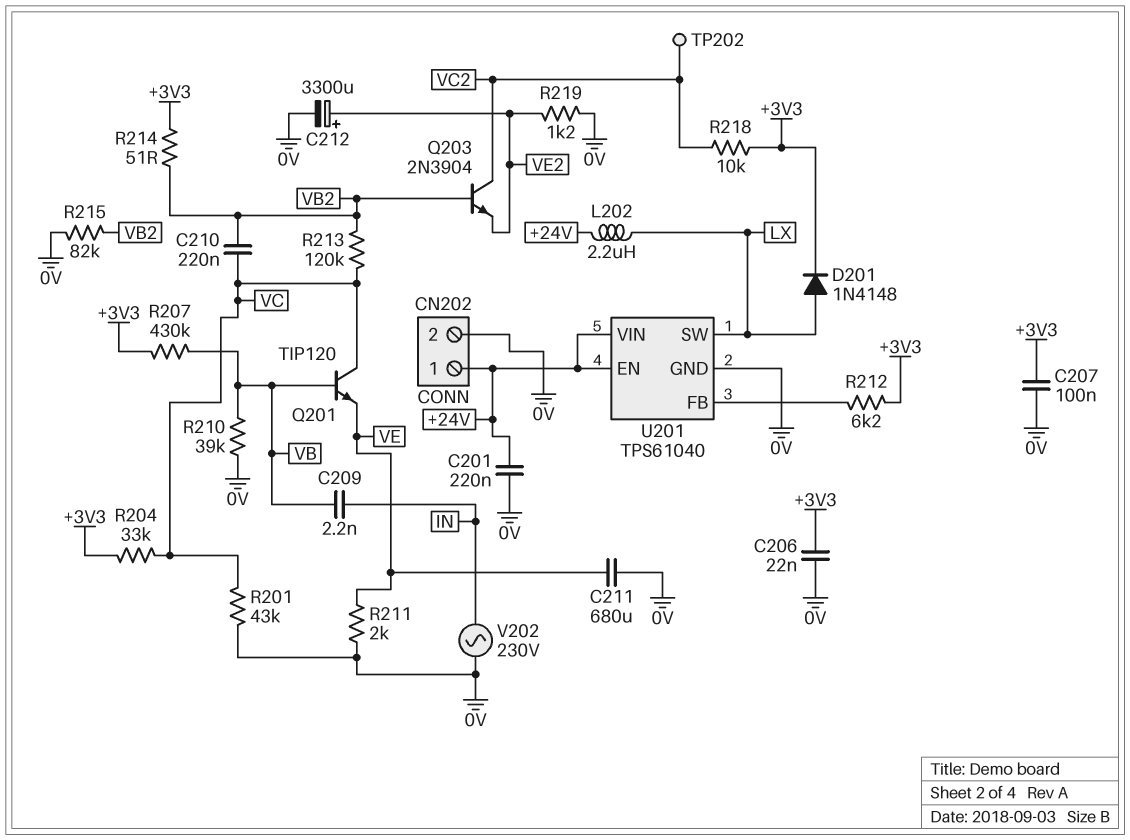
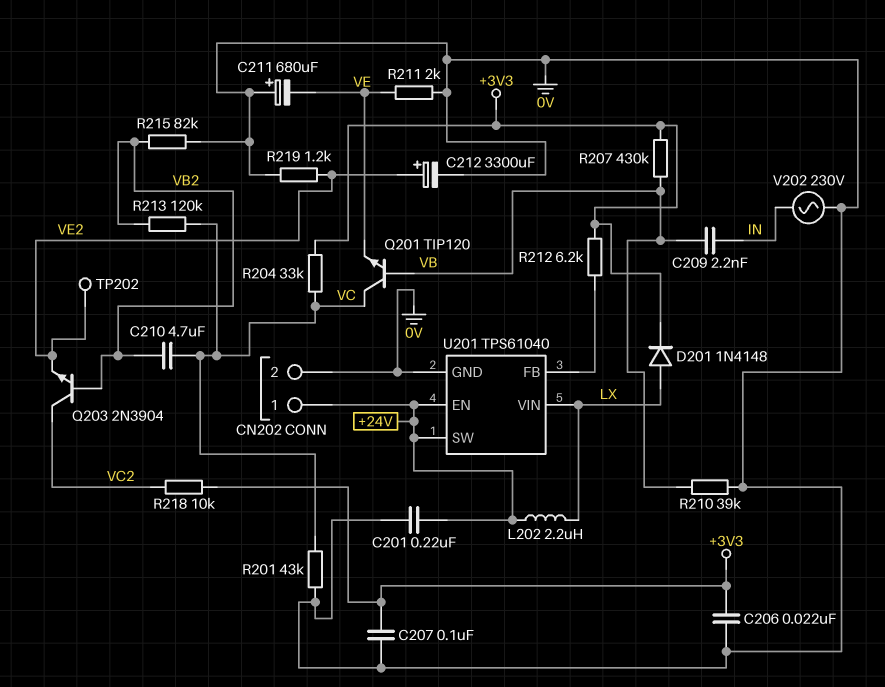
C210: 220nF (VB2, VC) -> 4.7uF (VB2, VC)
C211: 680uF (0V, VE) -> 680uF (plus 0V, minus VE)
R214: 51 (+3V3, VB2) -> none
TP202: test point (VC2) -> test point (VE2)
U201 pin SW: LX -> +24V
U201 pin VIN: +24V -> LX

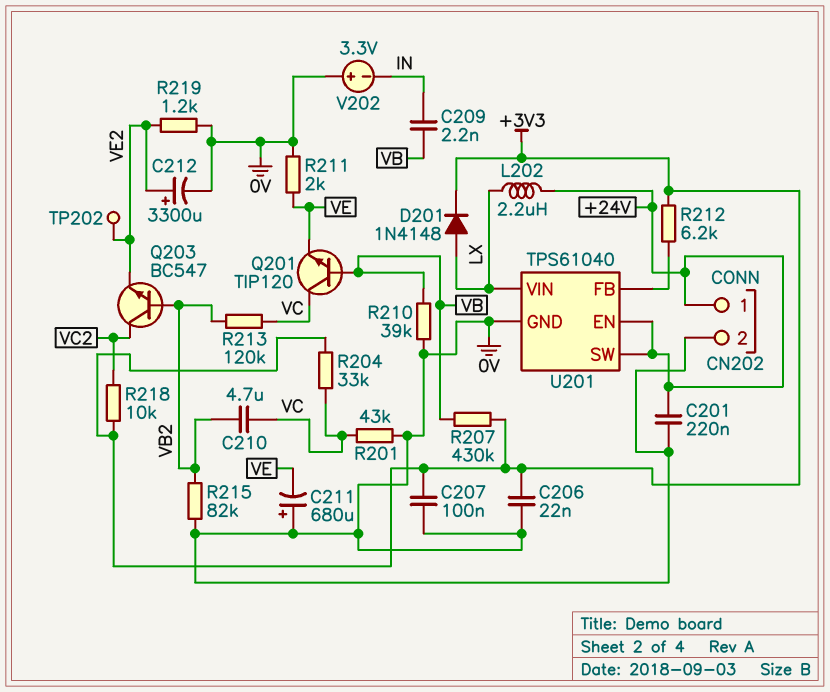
Q203: NPN 2N3904 (B VB2, C VC2, E VE2) -> NPN BC547 (B VB2, C VC2, E VE2)
V202: AC 230V (0V, IN) -> 3.3V (plus 0V, minus IN)

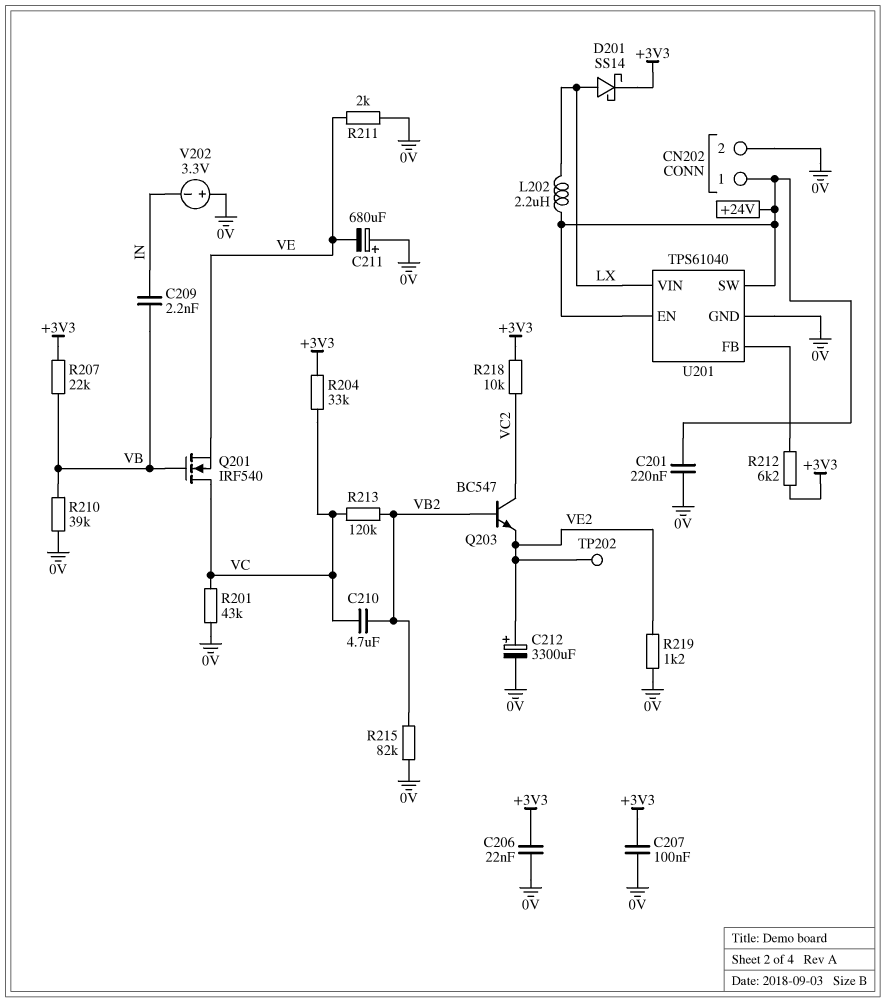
D201: diode 1N4148 (A LX, K +3V3) -> schottky SS14 (A LX, K +3V3)
Q201: NPN TIP120 (B VB, C VC, E VE) -> NMOS IRF540 (G VB, D VC, S VE)
R207: 430k (+3V3, VB) -> 22k (+3V3, VB)

